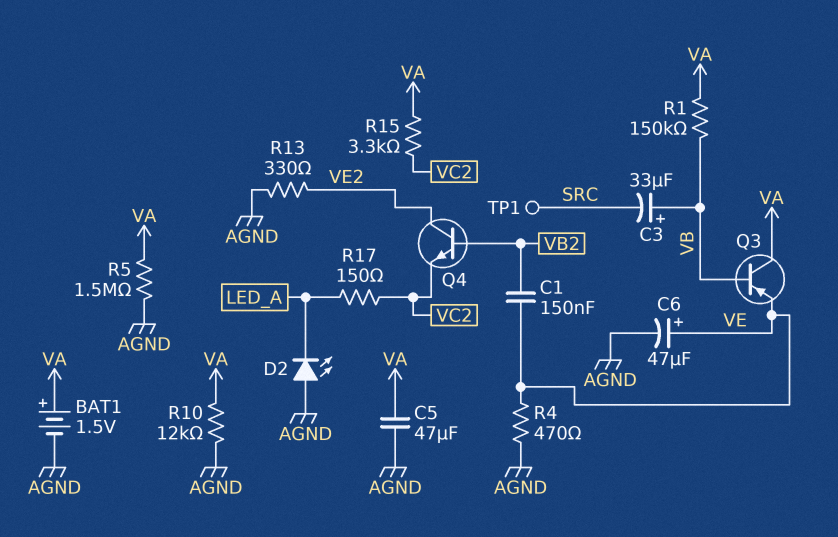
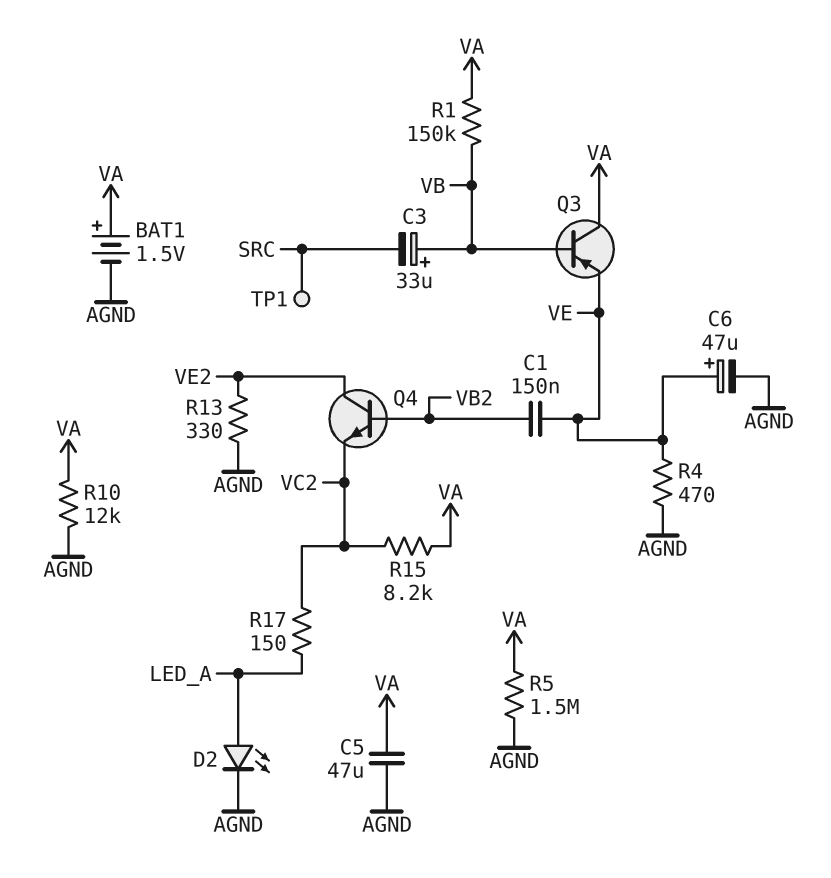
D2: LED (A AGND, K LED_A) -> LED (A LED_A, K AGND)
R15: 3.3k (VA, VC2) -> 8.2k (VA, VC2)

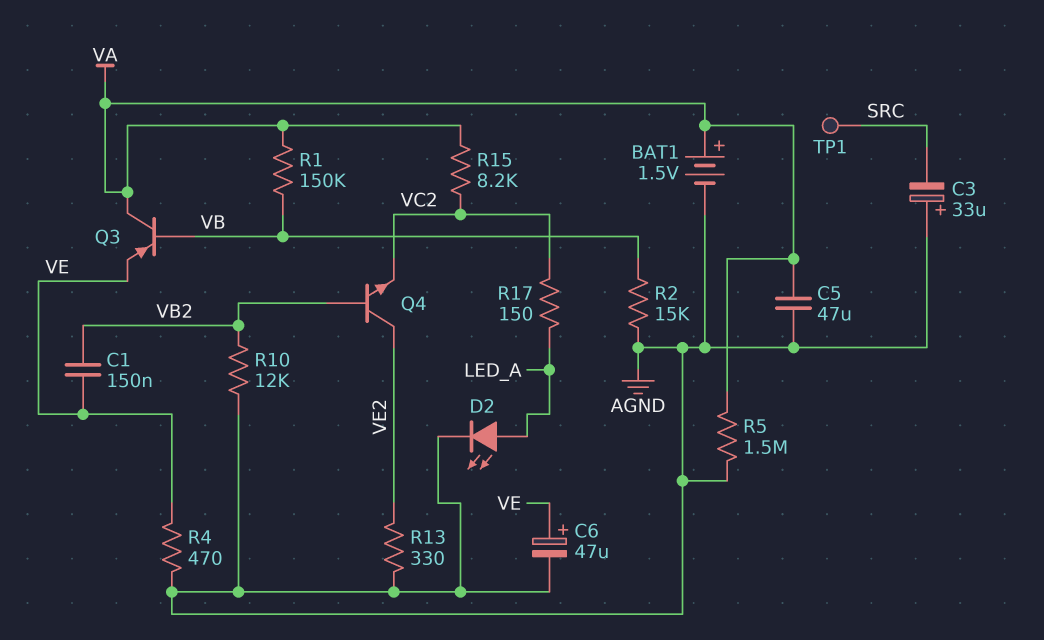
C3: 33uF (plus VB, minus SRC) -> 33uF (plus AGND, minus SRC)
R2: none -> 15k (AGND, VB)
R10: 12k (AGND, VA) -> 12k (AGND, VB2)

